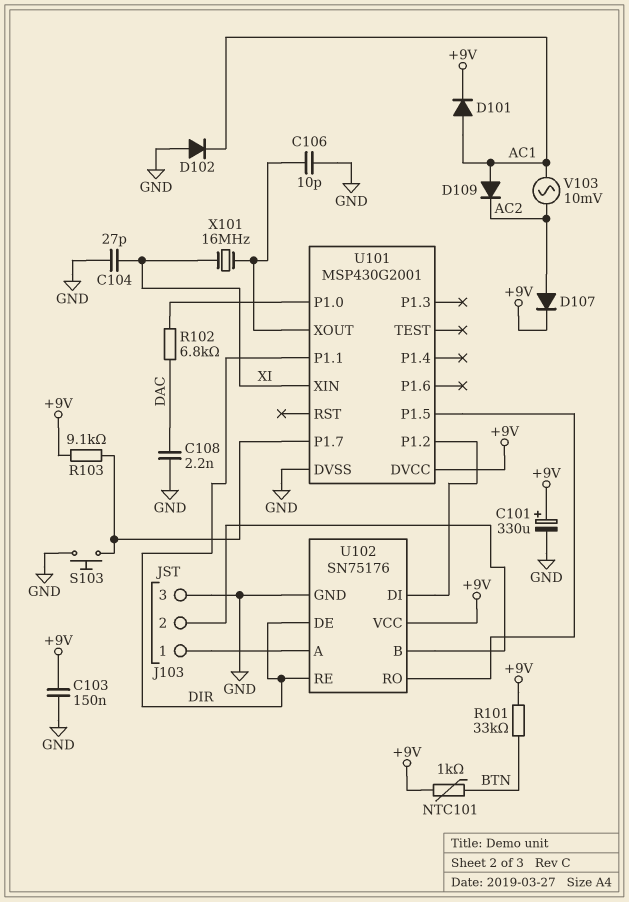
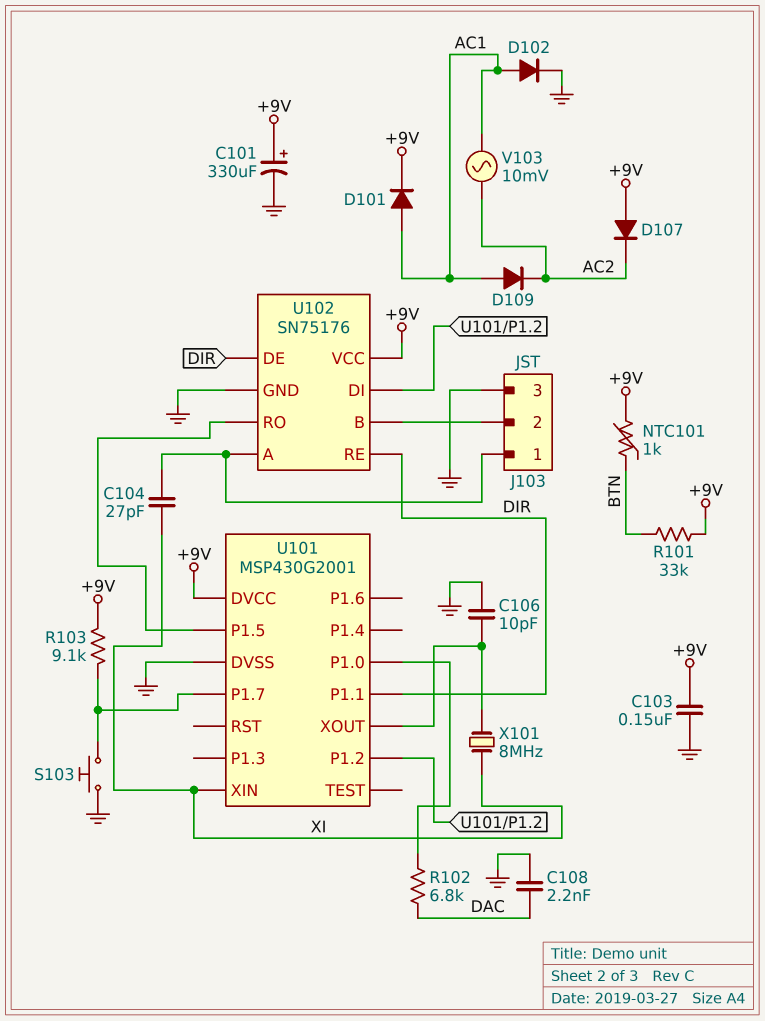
C104: 27pF (GND, XI) -> 27pF (J103/1, XI)
D102: diode (A GND, K AC1) -> diode (A AC1, K GND)
D107: diode (A AC2, K +9V) -> diode (A +9V, K AC2)
X101: 16MHz (U101/XOUT, XI) -> 8MHz (U101/XOUT, XI)

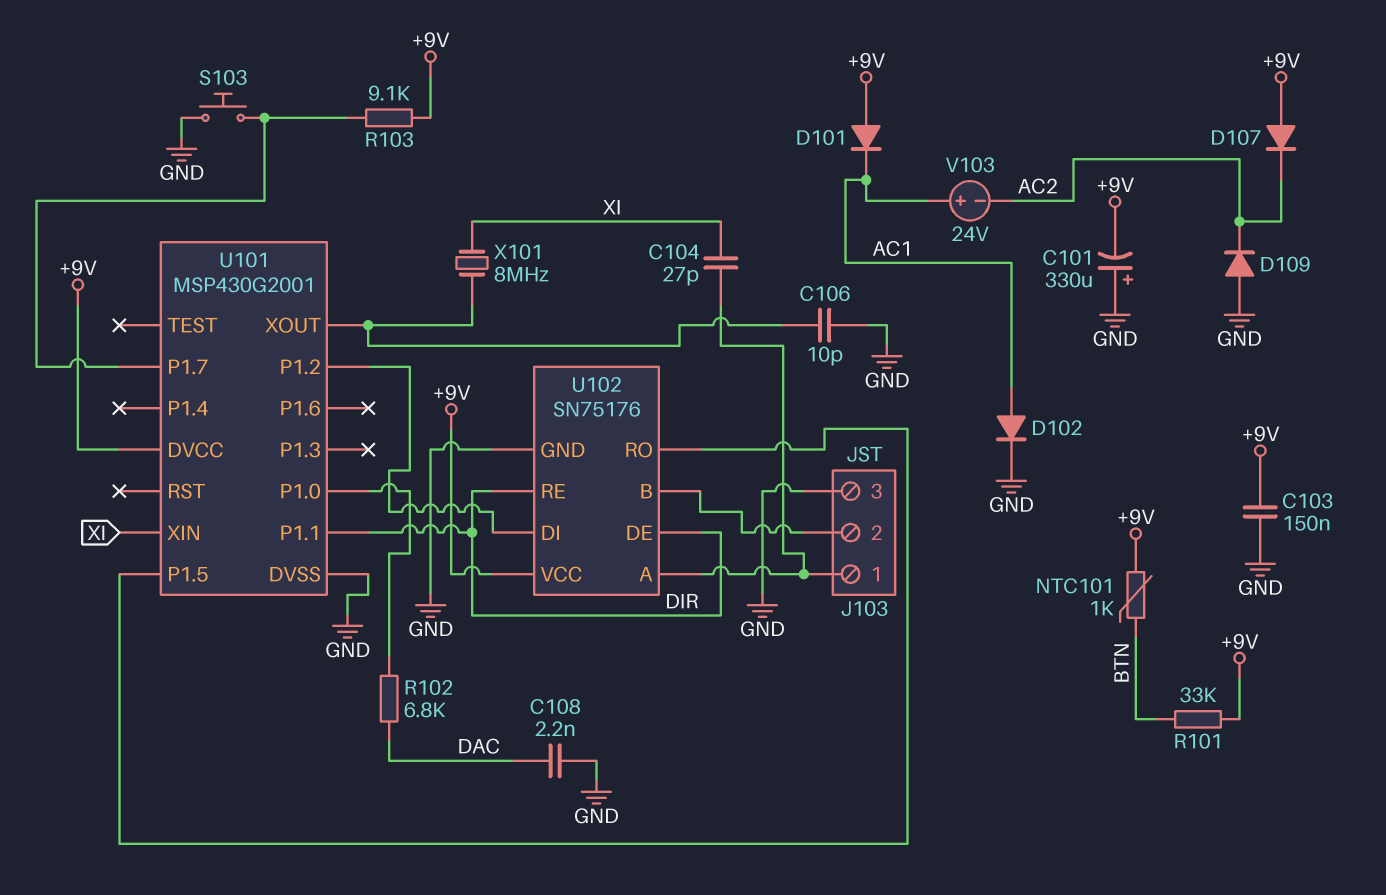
C101: 330uF (plus +9V, minus GND) -> 330uF (plus GND, minus +9V)
D101: diode (A AC1, K +9V) -> diode (A +9V, K AC1)
D109: diode (A AC1, K AC2) -> diode (A GND, K AC2)
V103: AC 10mV (AC1, AC2) -> 24V (plus AC1, minus AC2)

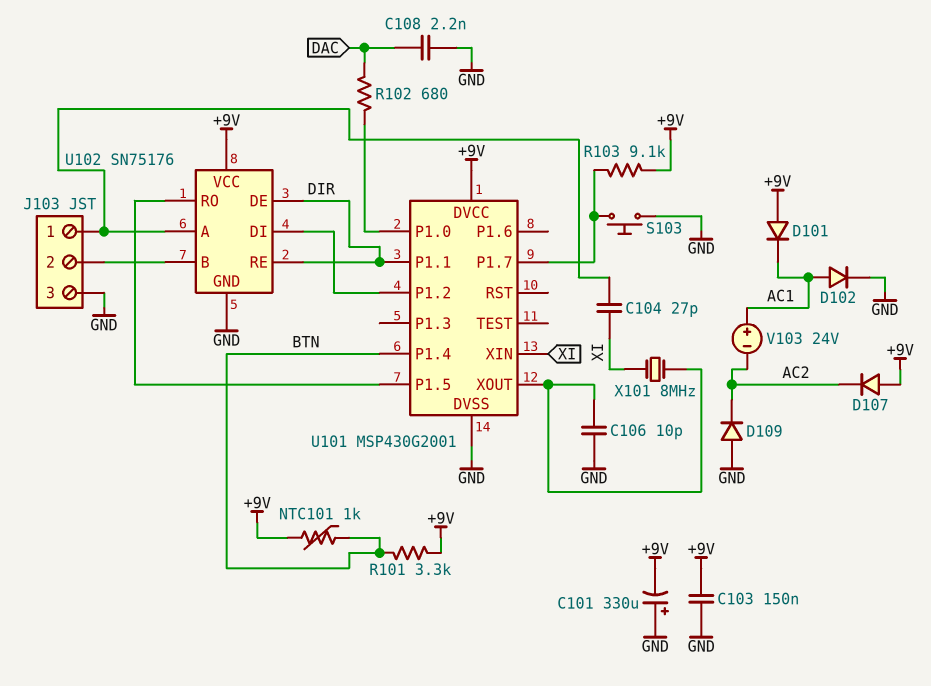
R101: 33k (+9V, BTN) -> 3.3k (+9V, BTN)
R102: 6.8k (DAC, U101/P1.0) -> 680 (DAC, U101/P1.0)
U101 pin P1.4: none -> BTN

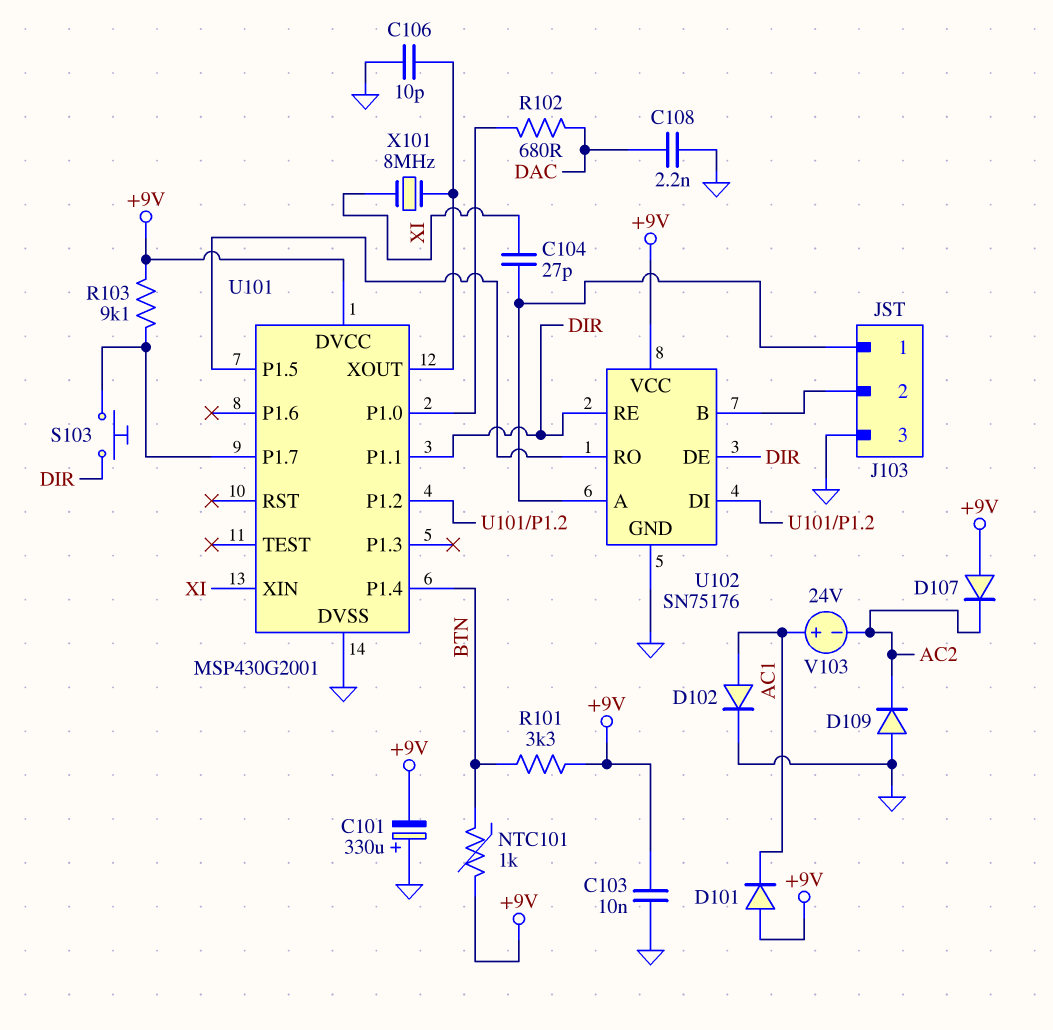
C103: 150nF (+9V, GND) -> 10nF (+9V, GND)
S103: button (GND, U101/P1.7) -> button (DIR, U101/P1.7)

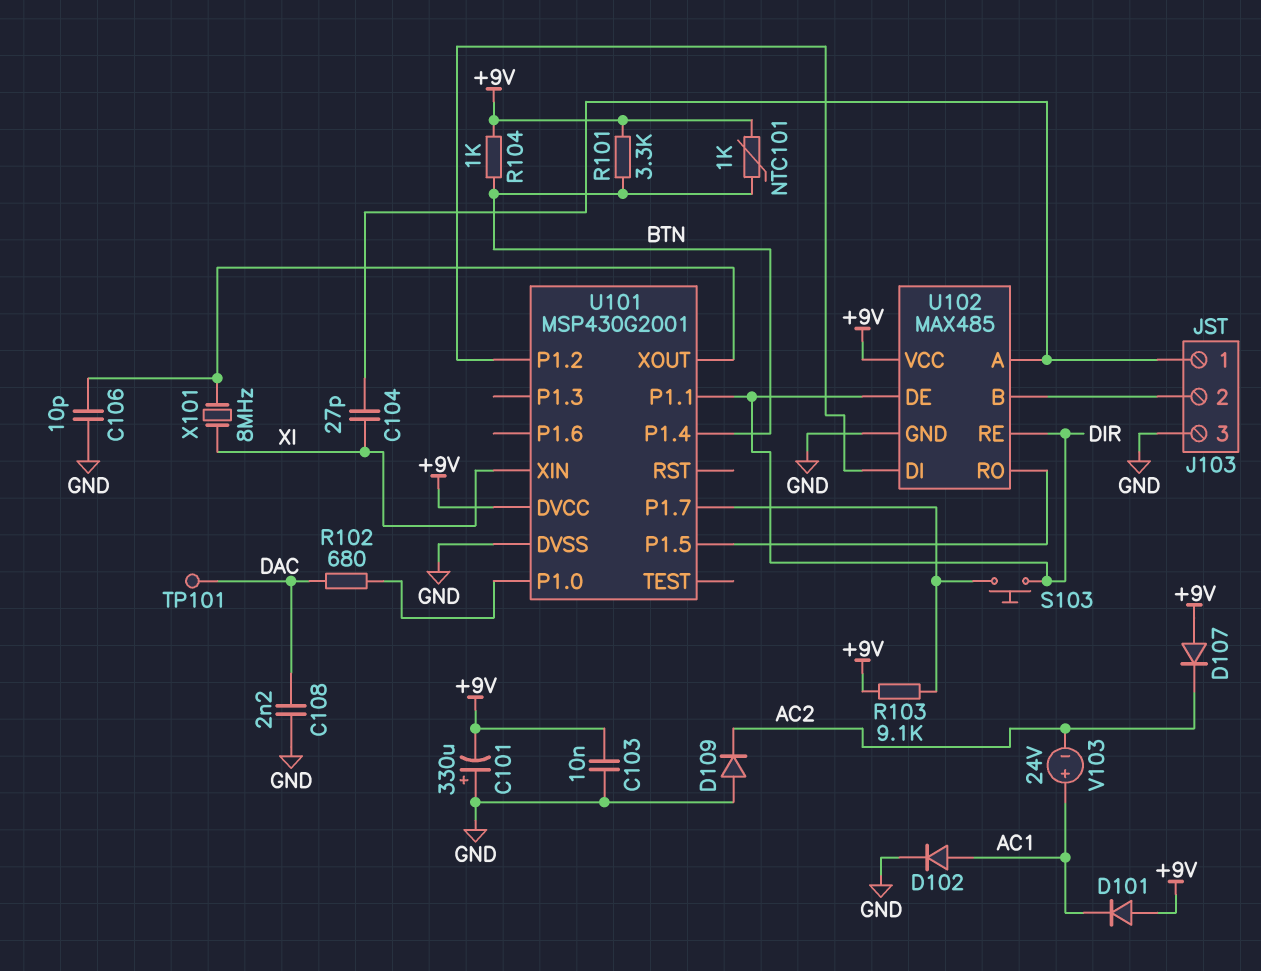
R104: none -> 1k (+9V, BTN)
TP101: none -> test point (DAC)
U102: SN75176 -> MAX485

